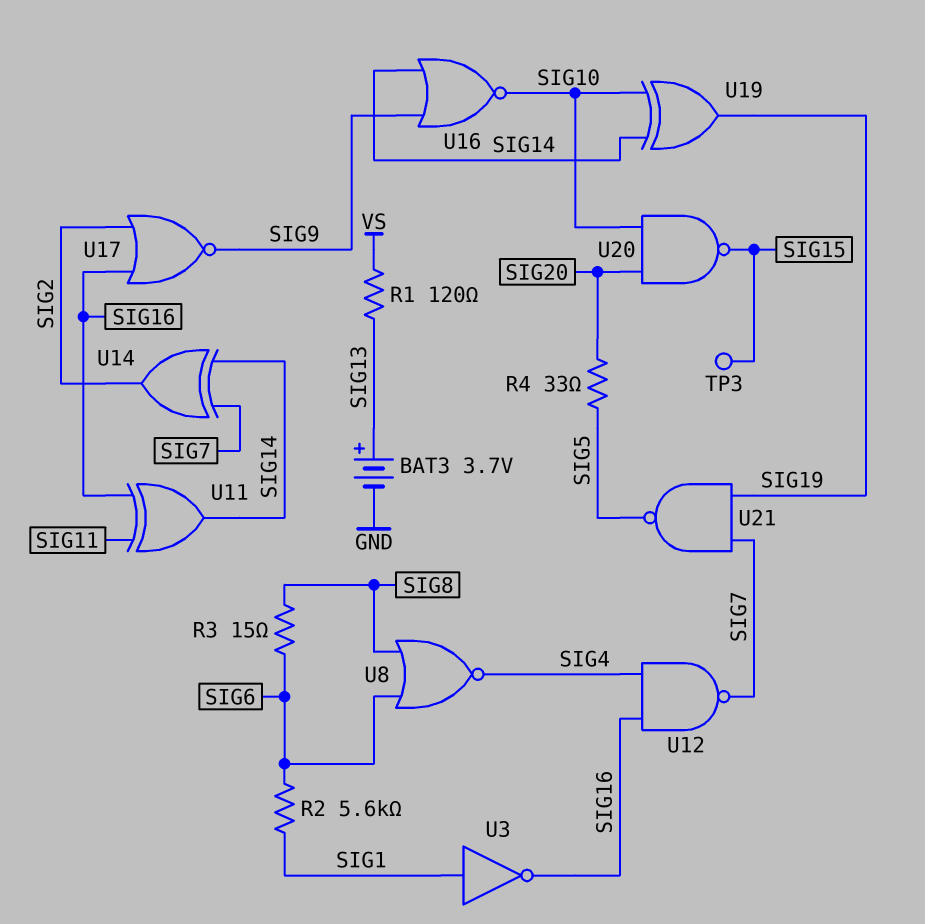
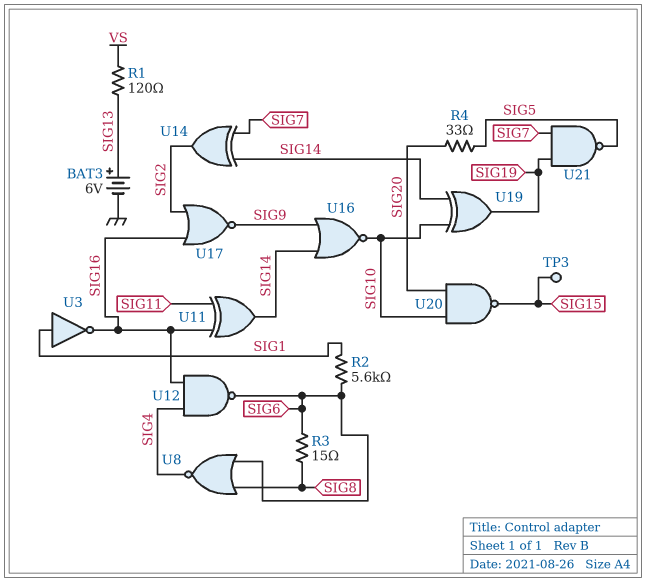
BAT3: 3.7V (plus SIG13, minus GND) -> 6V (plus SIG13, minus GND)
U12: NAND (in SIG4, in SIG16, out SIG7) -> NAND (in SIG4, in SIG16, out SIG6)

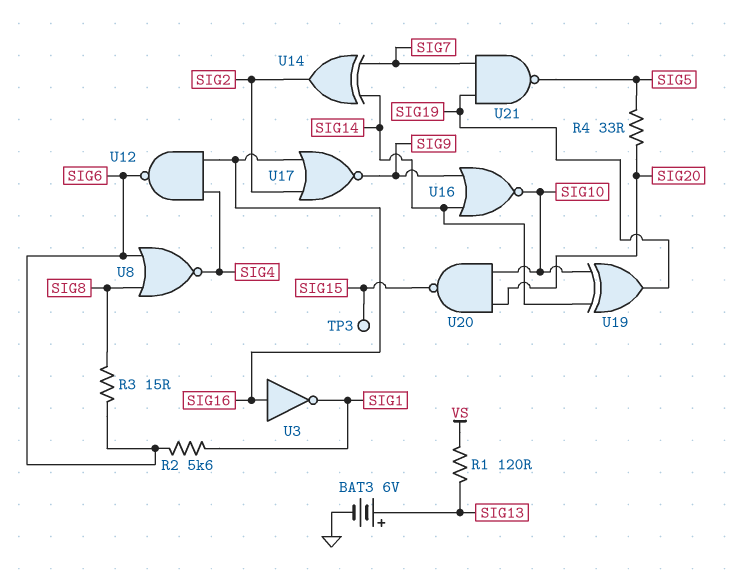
U3: NOT (in SIG1, out SIG16) -> NOT (in SIG16, out SIG1)
U11: XOR (in SIG11, in SIG16, out SIG14) -> none

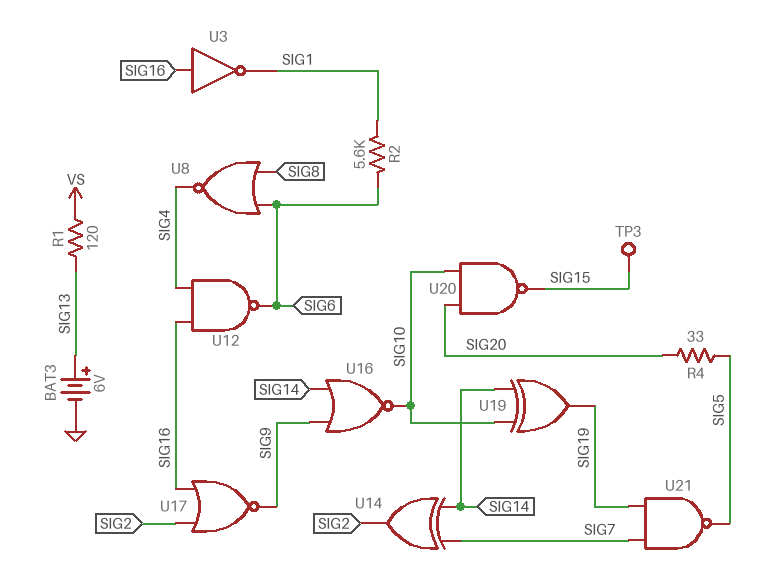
R3: 15 (SIG6, SIG8) -> none

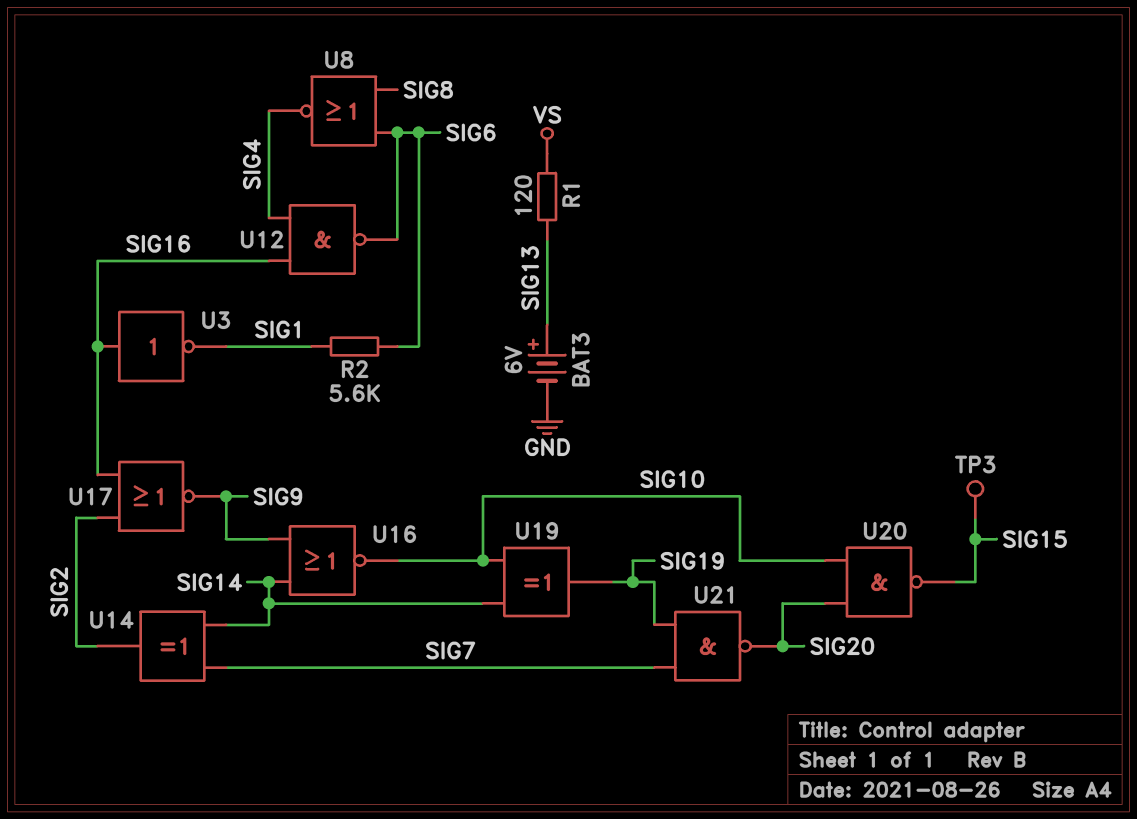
R4: 33 (SIG5, SIG20) -> none
U21: NAND (in SIG7, in SIG19, out SIG5) -> NAND (in SIG7, in SIG19, out SIG20)

